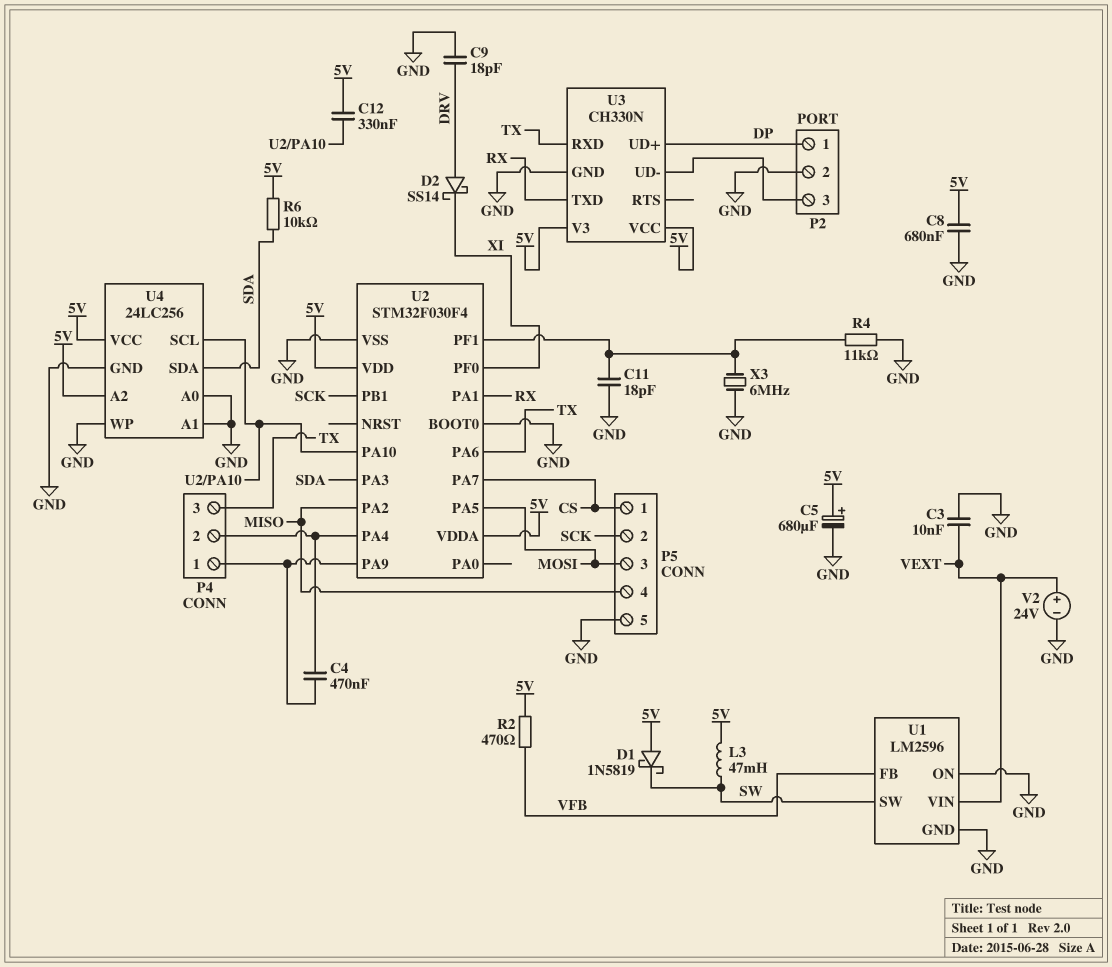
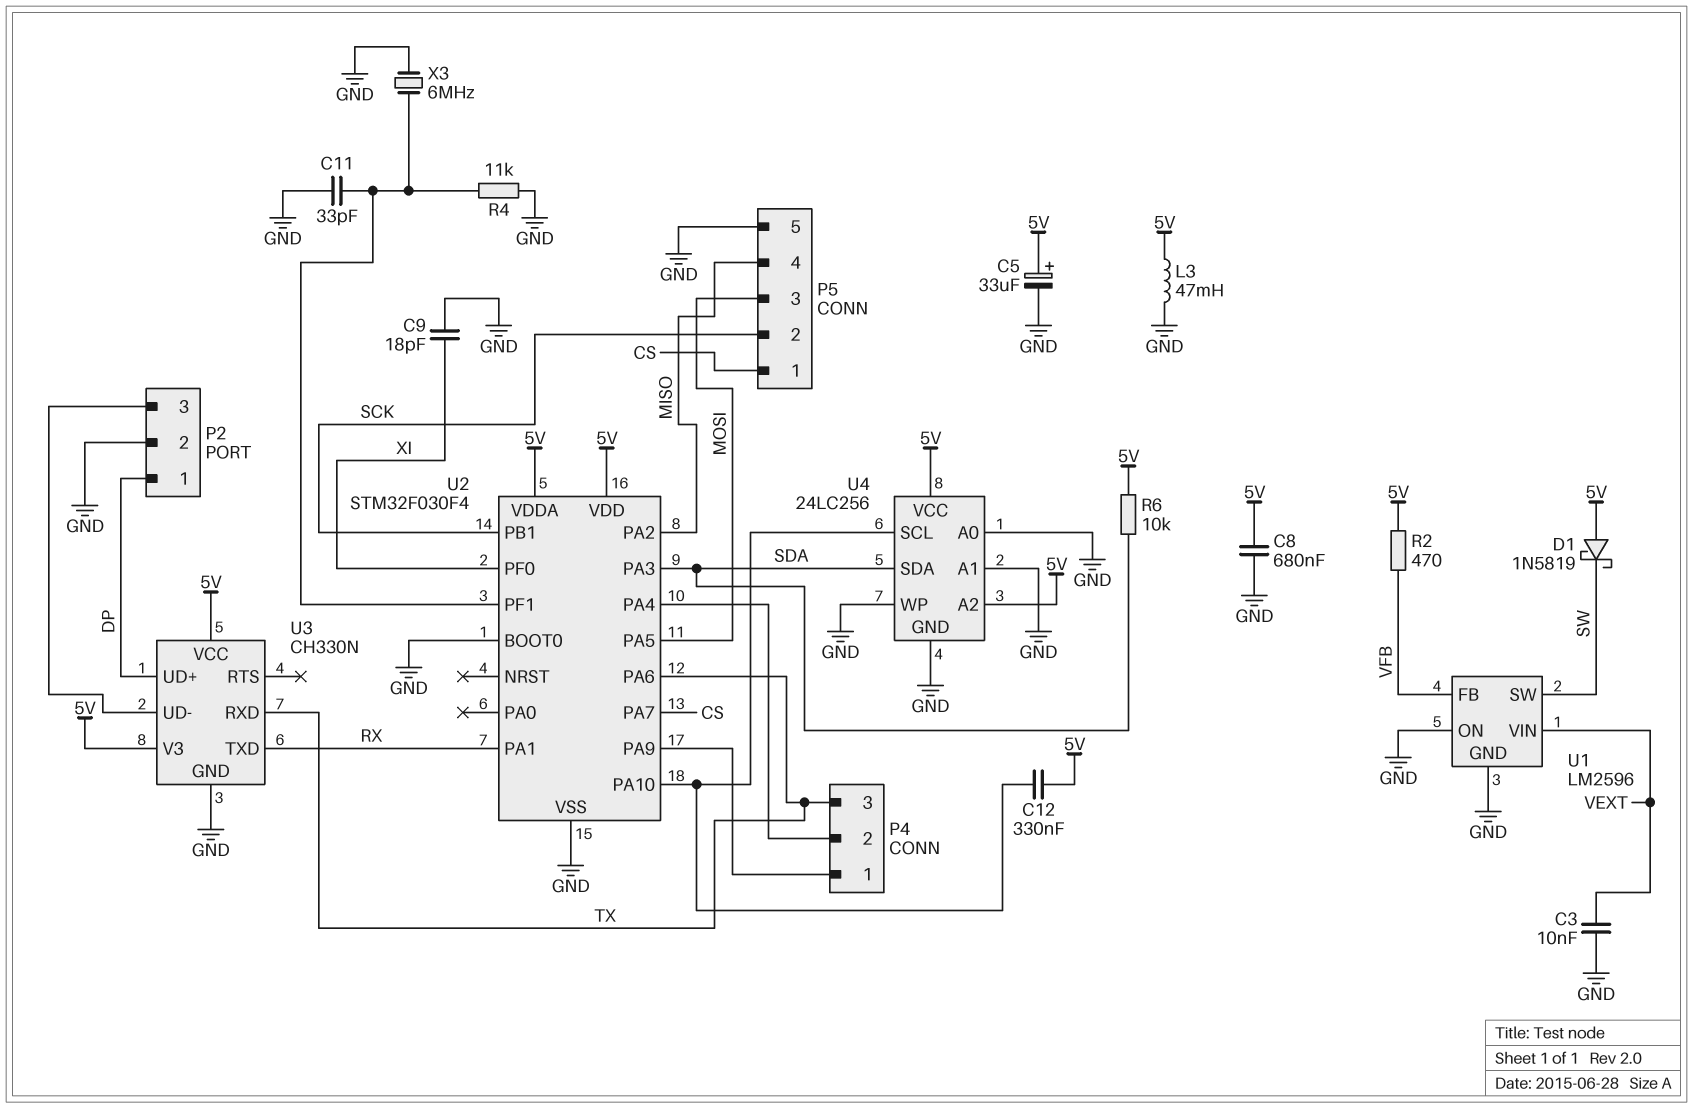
C4: 470nF (P4/1, P4/2) -> none
C5: 680uF (plus 5V, minus GND) -> 33uF (plus 5V, minus GND)
C9: 18pF (DRV, GND) -> 18pF (GND, XI)
C11: 18pF (GND, U2/PF1) -> 33pF (GND, U2/PF1)
D2: schottky SS14 (A DRV, K XI) -> none
L3: 47mH (5V, SW) -> 47mH (5V, GND)
V2: 24V (plus VEXT, minus GND) -> none

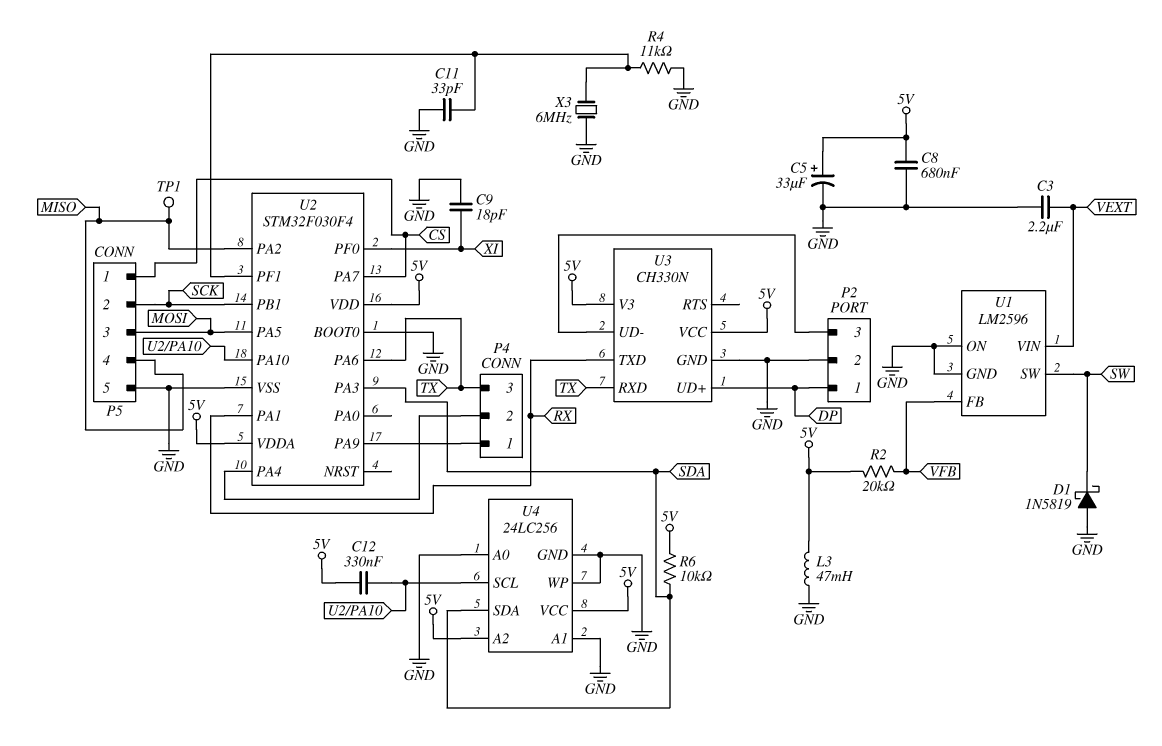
C3: 10nF (GND, VEXT) -> 2.2uF (GND, VEXT)
D1: schottky 1N5819 (A 5V, K SW) -> schottky 1N5819 (A GND, K SW)
R2: 470 (5V, VFB) -> 20k (5V, VFB)
TP1: none -> test point (MISO)

